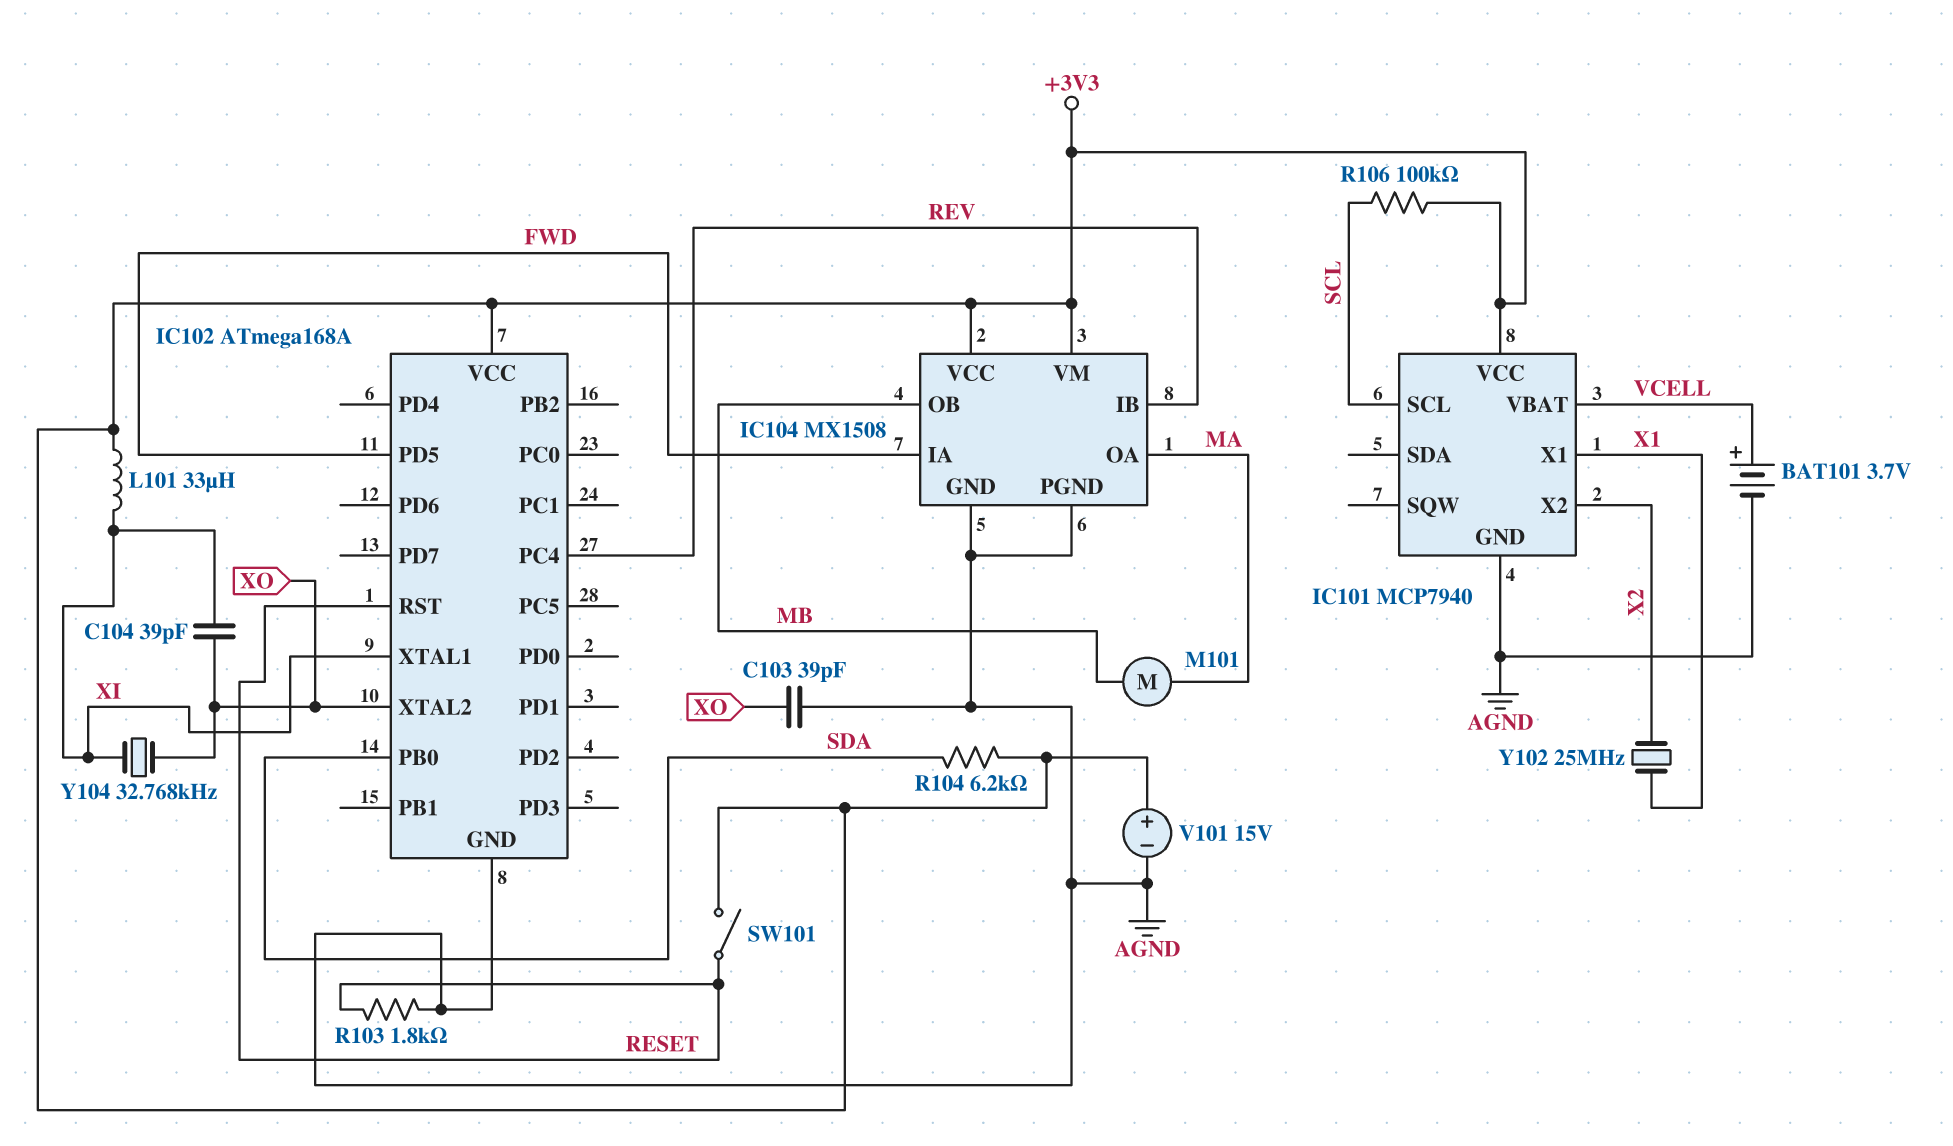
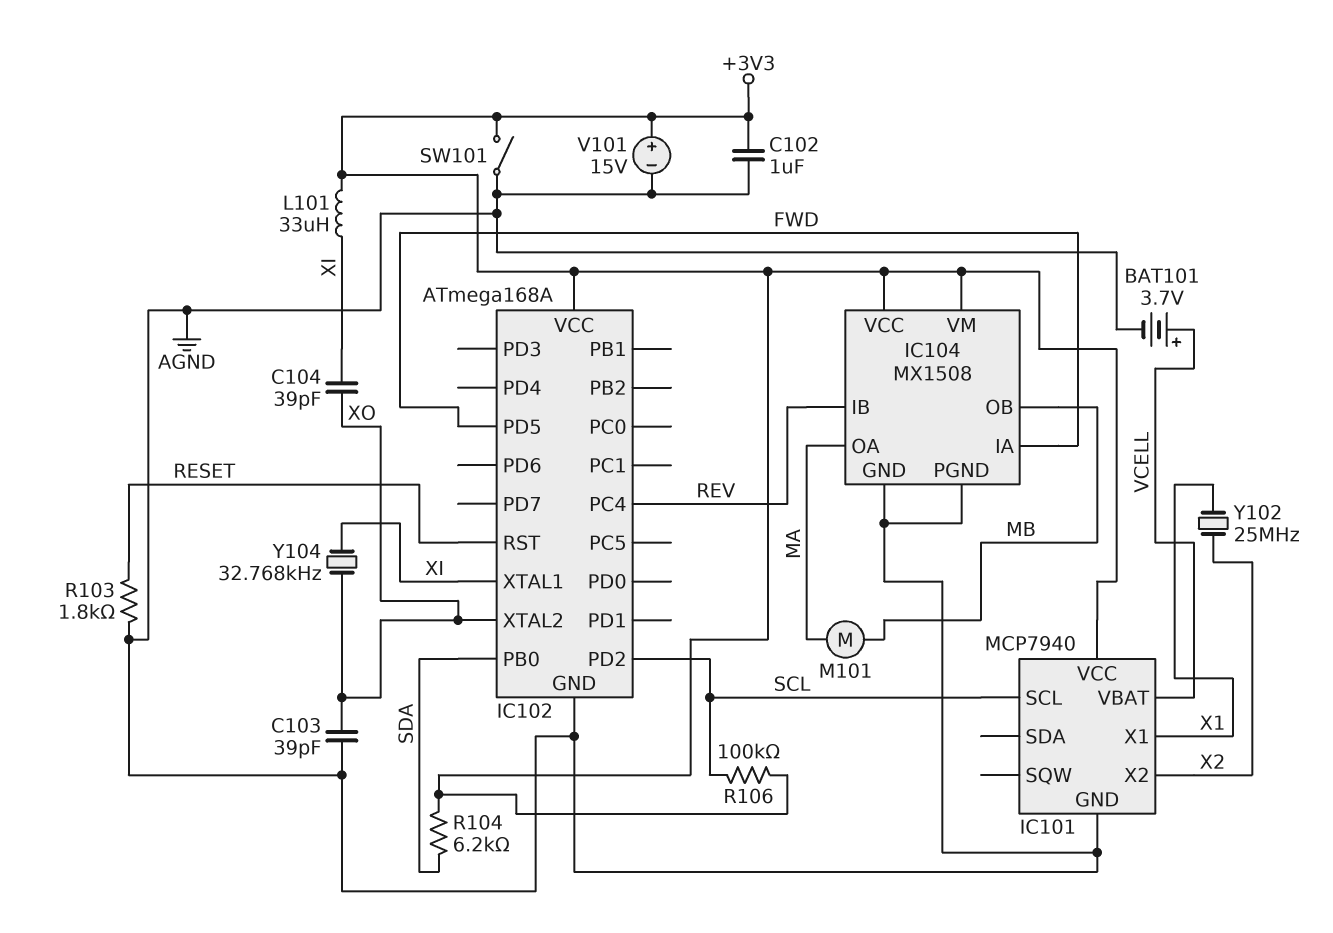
C102: none -> 1uF (+3V3, AGND)
IC102 pin PD2: none -> SCL
SW101: switch (+3V3, RESET) -> switch (+3V3, AGND)

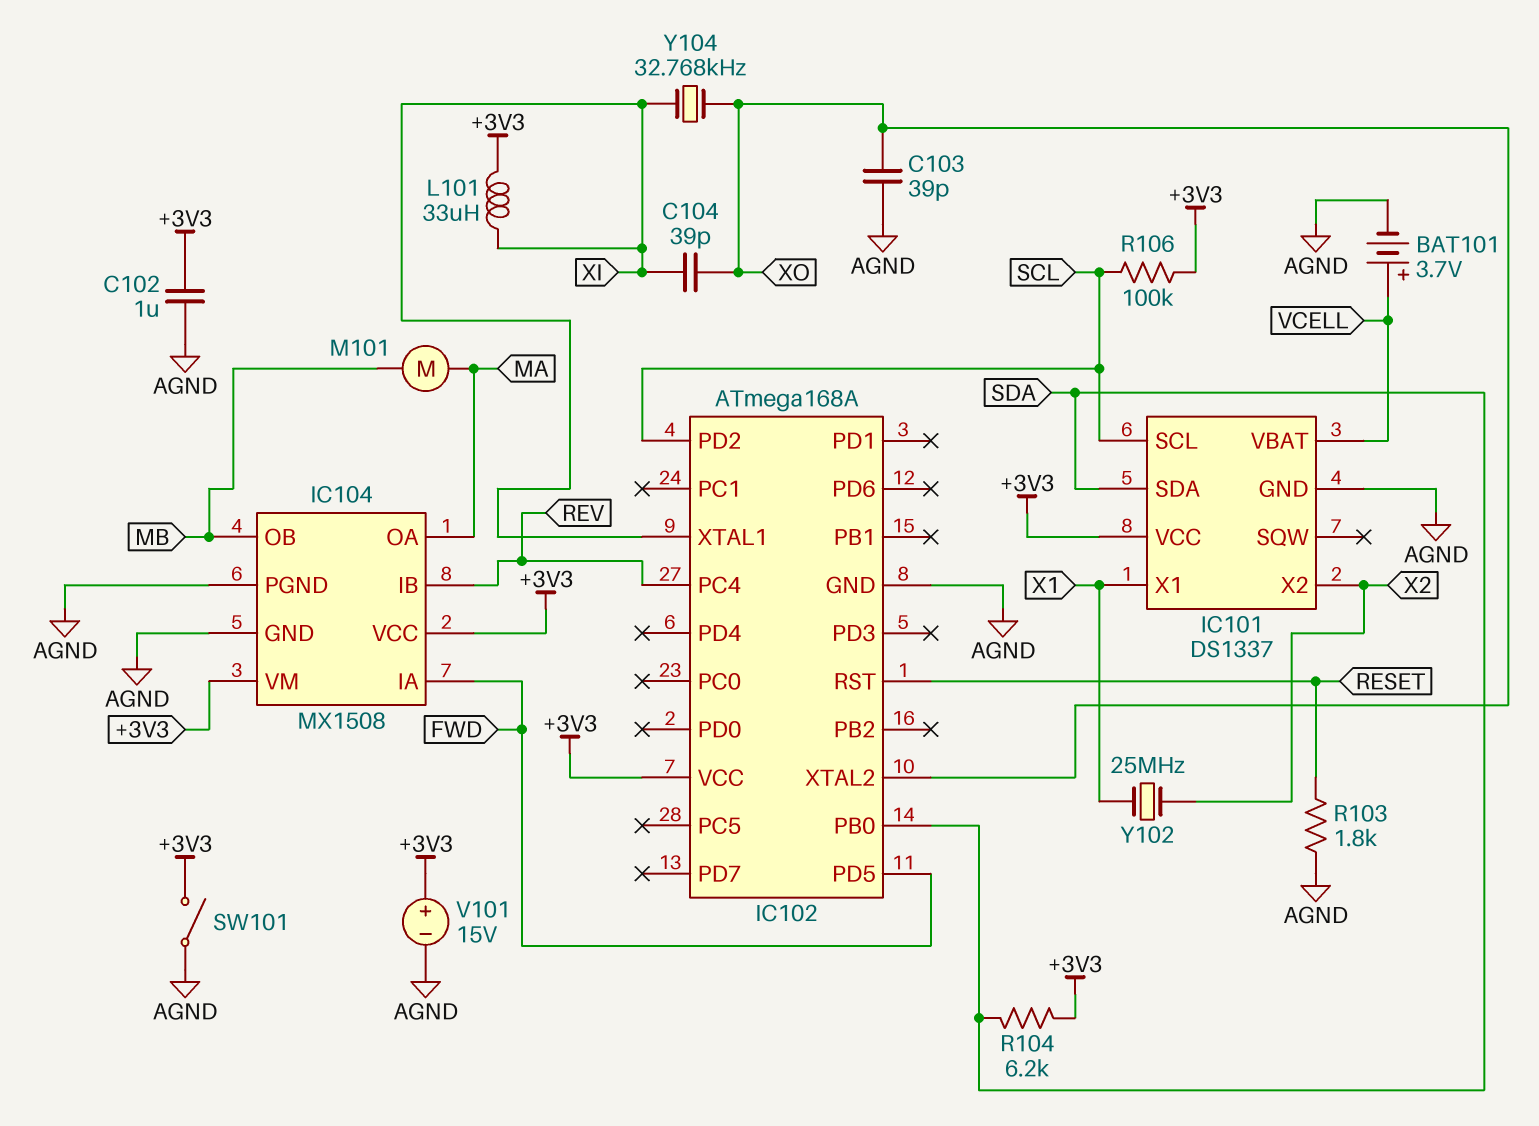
IC101: MCP7940 -> DS1337
IC101 pin SDA: none -> SDA

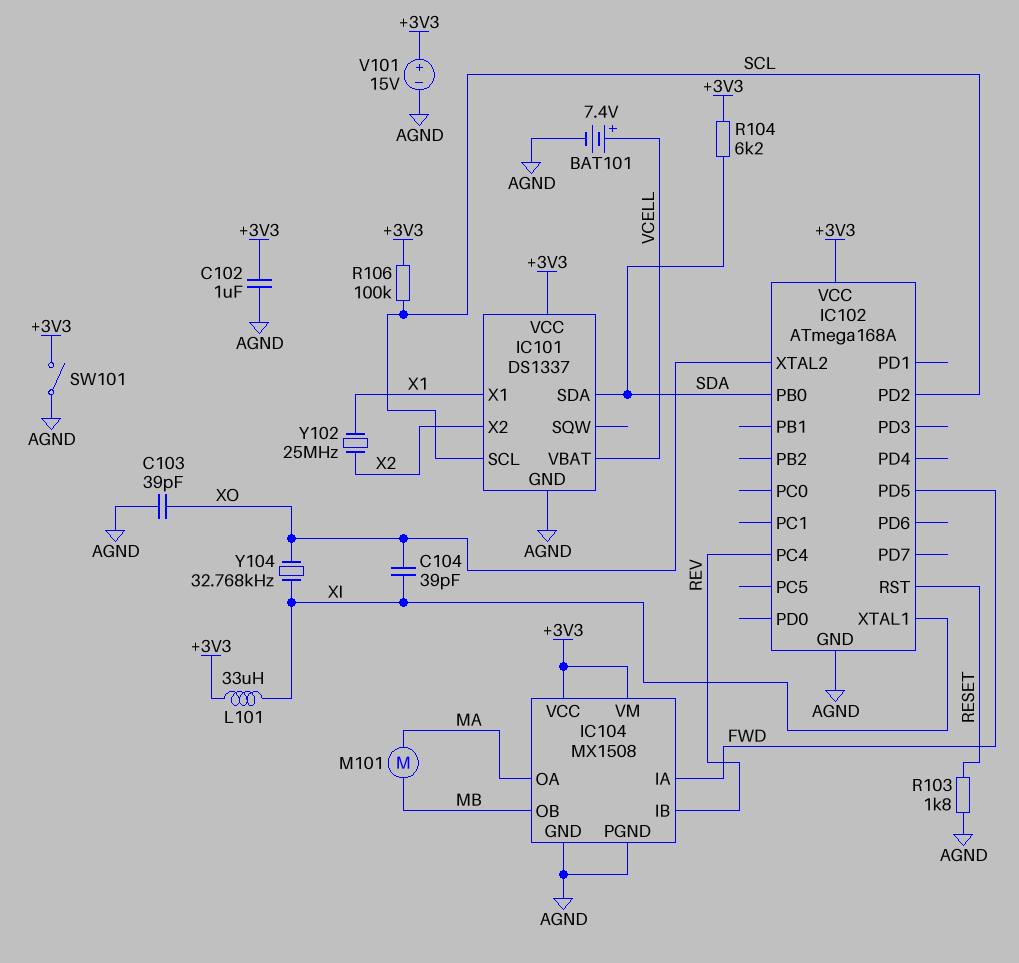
BAT101: 3.7V (plus VCELL, minus AGND) -> 7.4V (plus VCELL, minus AGND)

